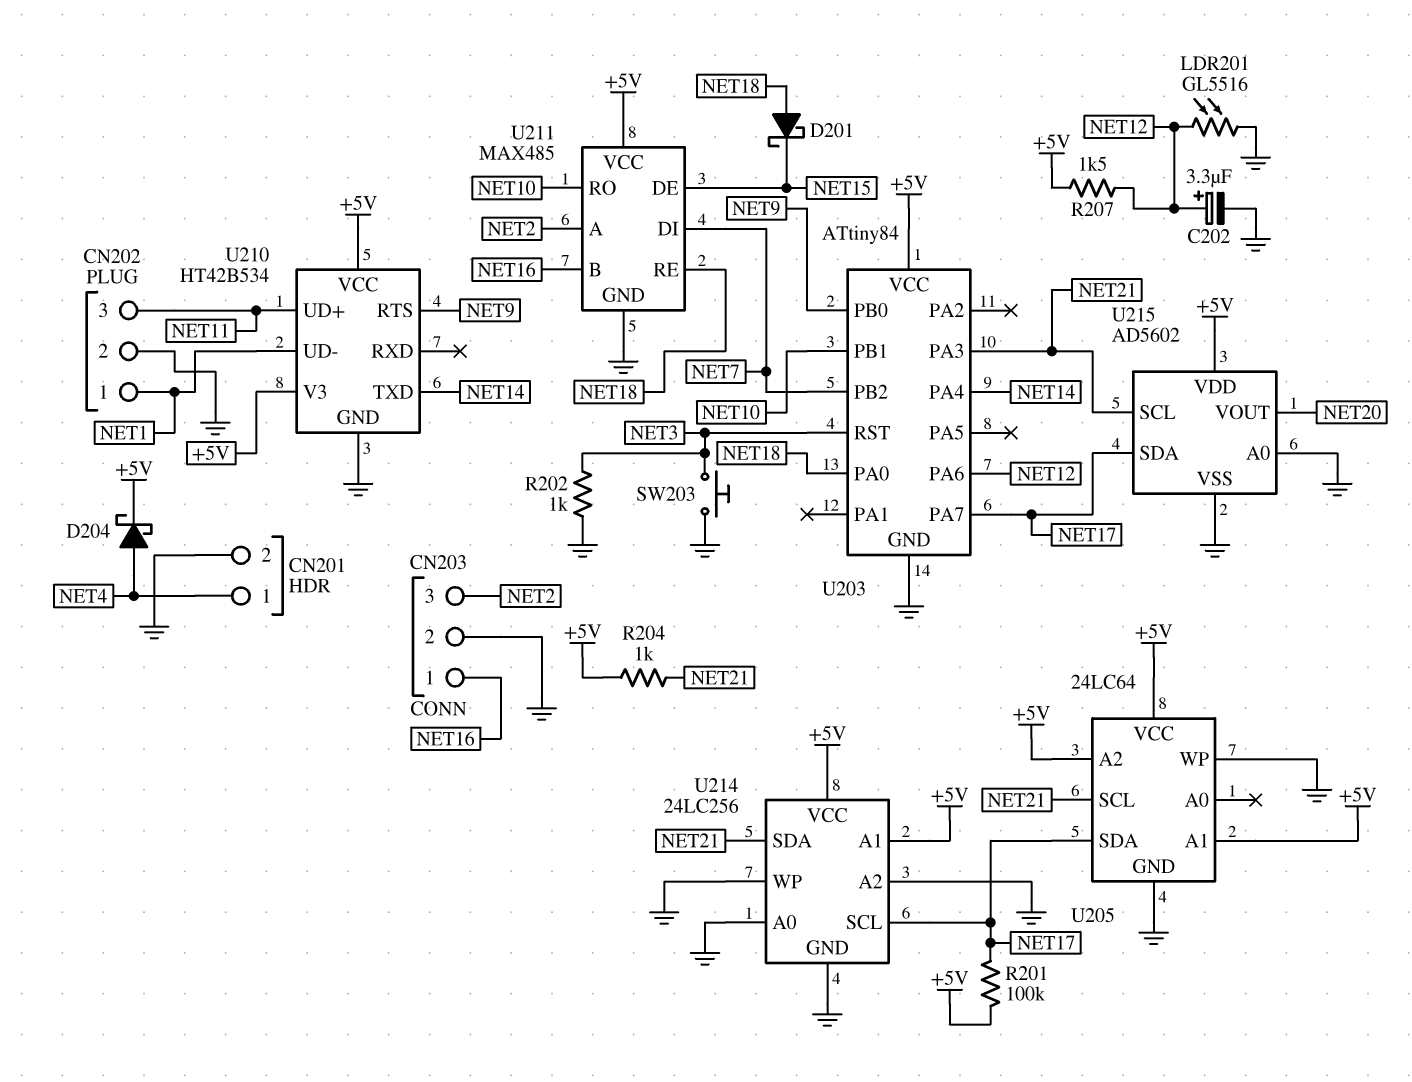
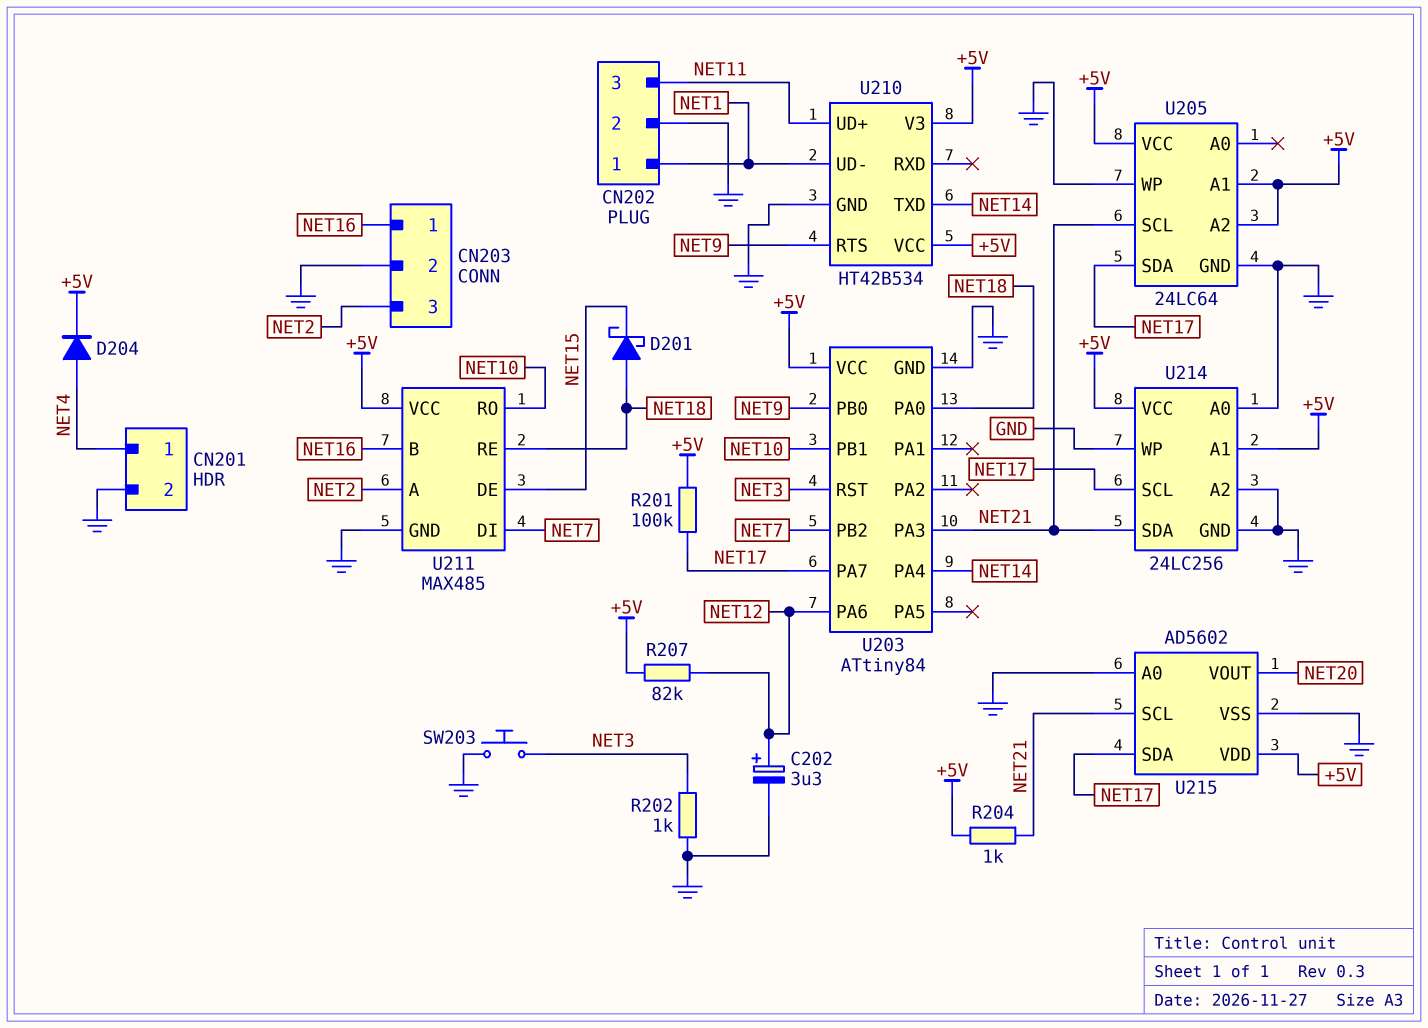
D204: schottky (A NET4, K +5V) -> diode (A NET4, K +5V)
LDR201: GL5516 (GND, NET12) -> none
R207: 1.5k (+5V, NET12) -> 82k (+5V, NET12)

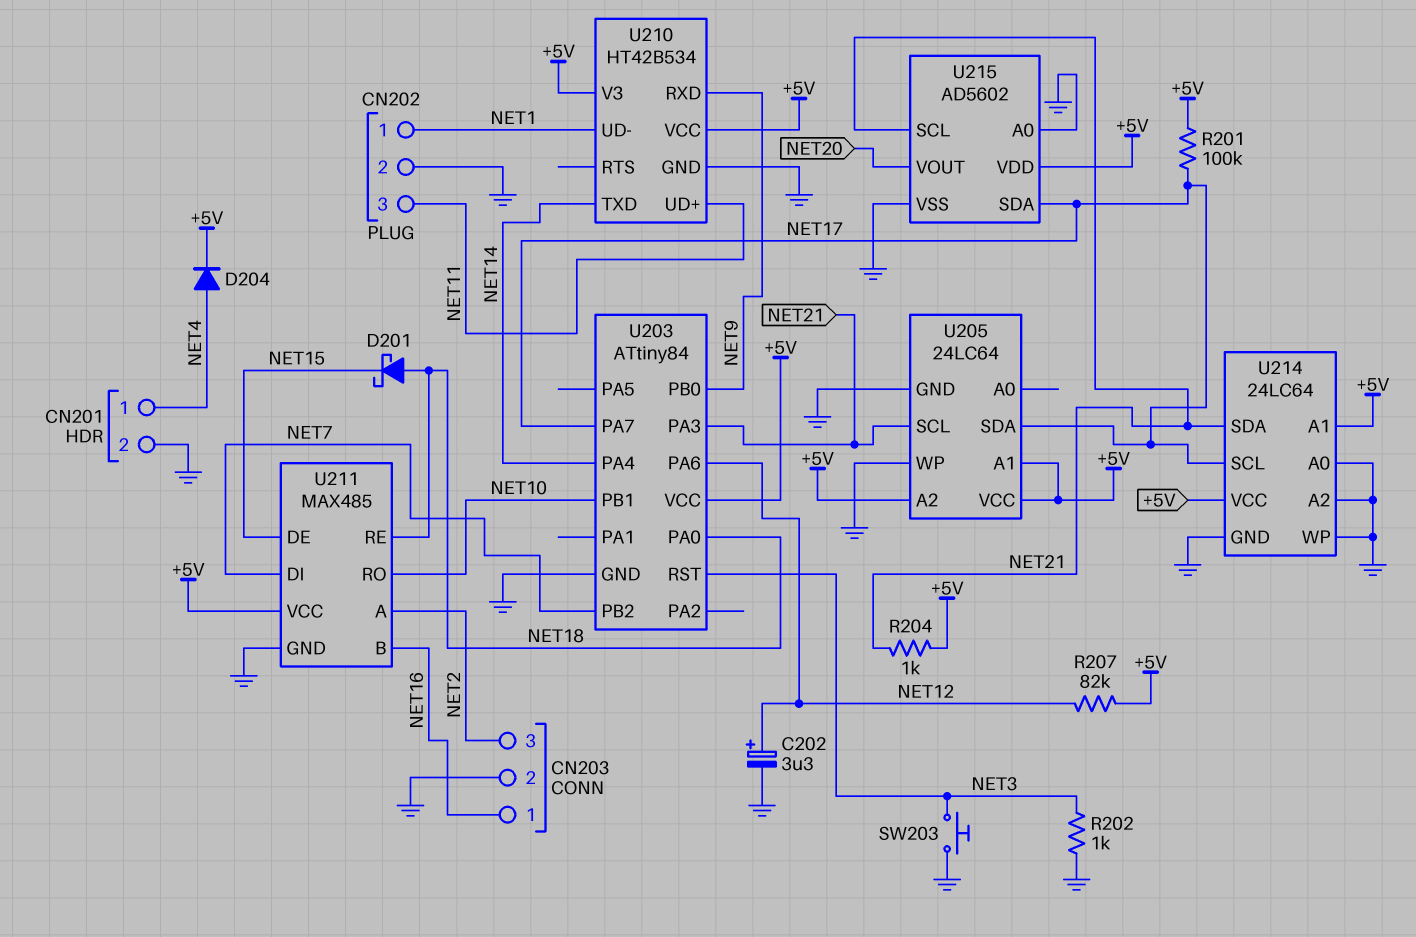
U210 pin RTS: NET9 -> none
U210 pin RXD: none -> NET9
U214: 24LC256 -> 24LC64

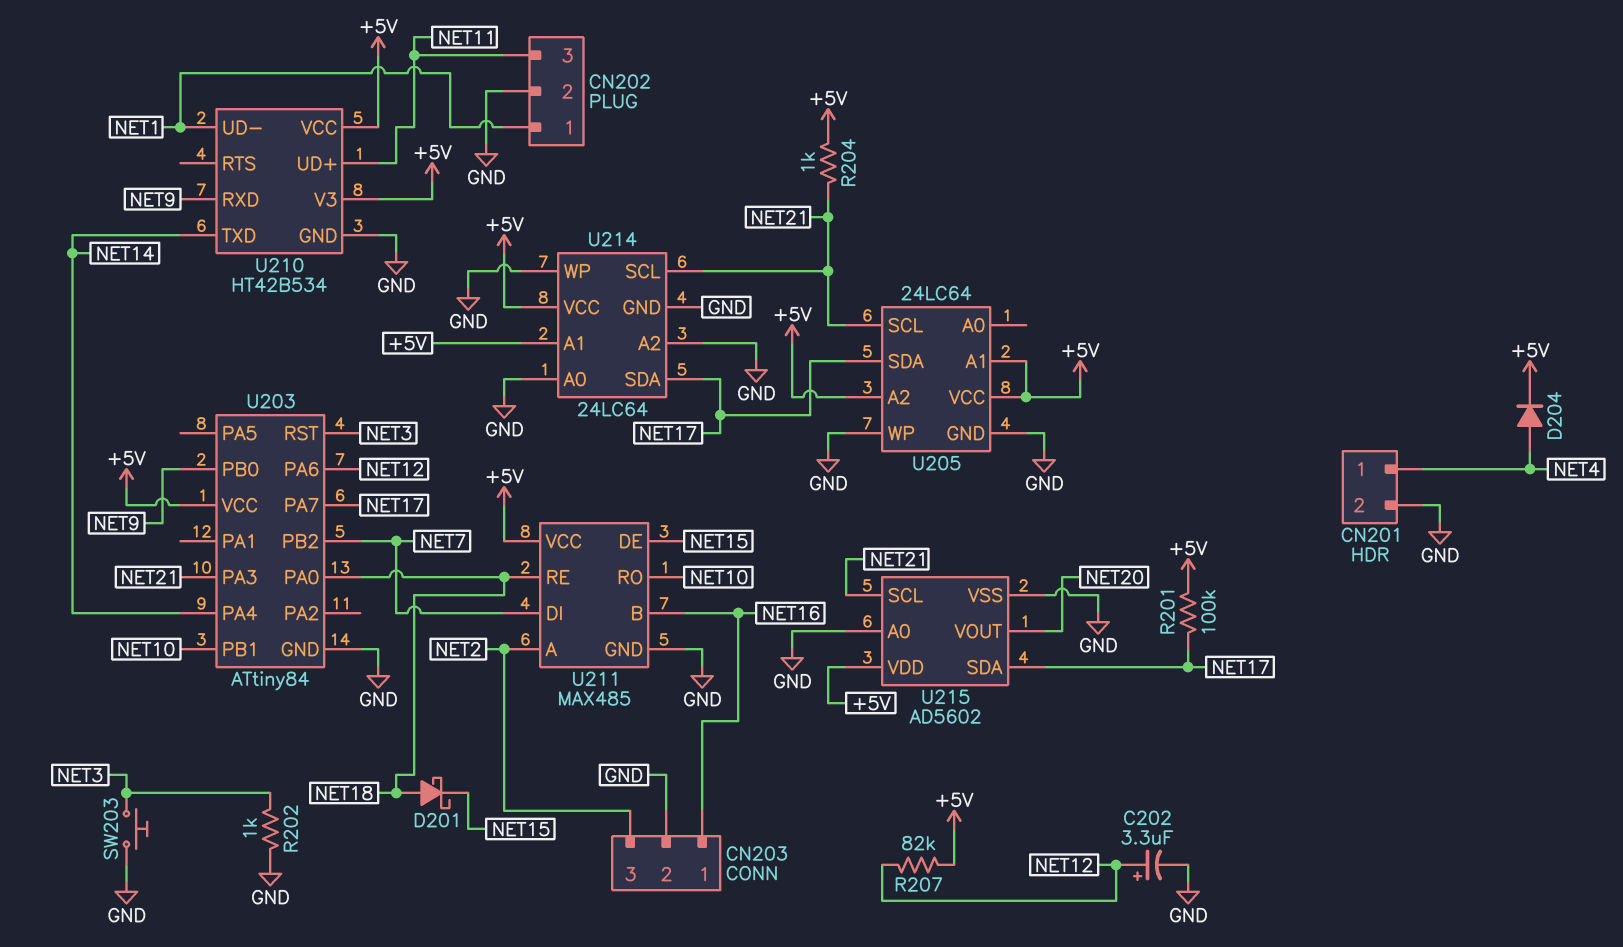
U214 pin SCL: NET17 -> NET21
U214 pin SDA: NET21 -> NET17

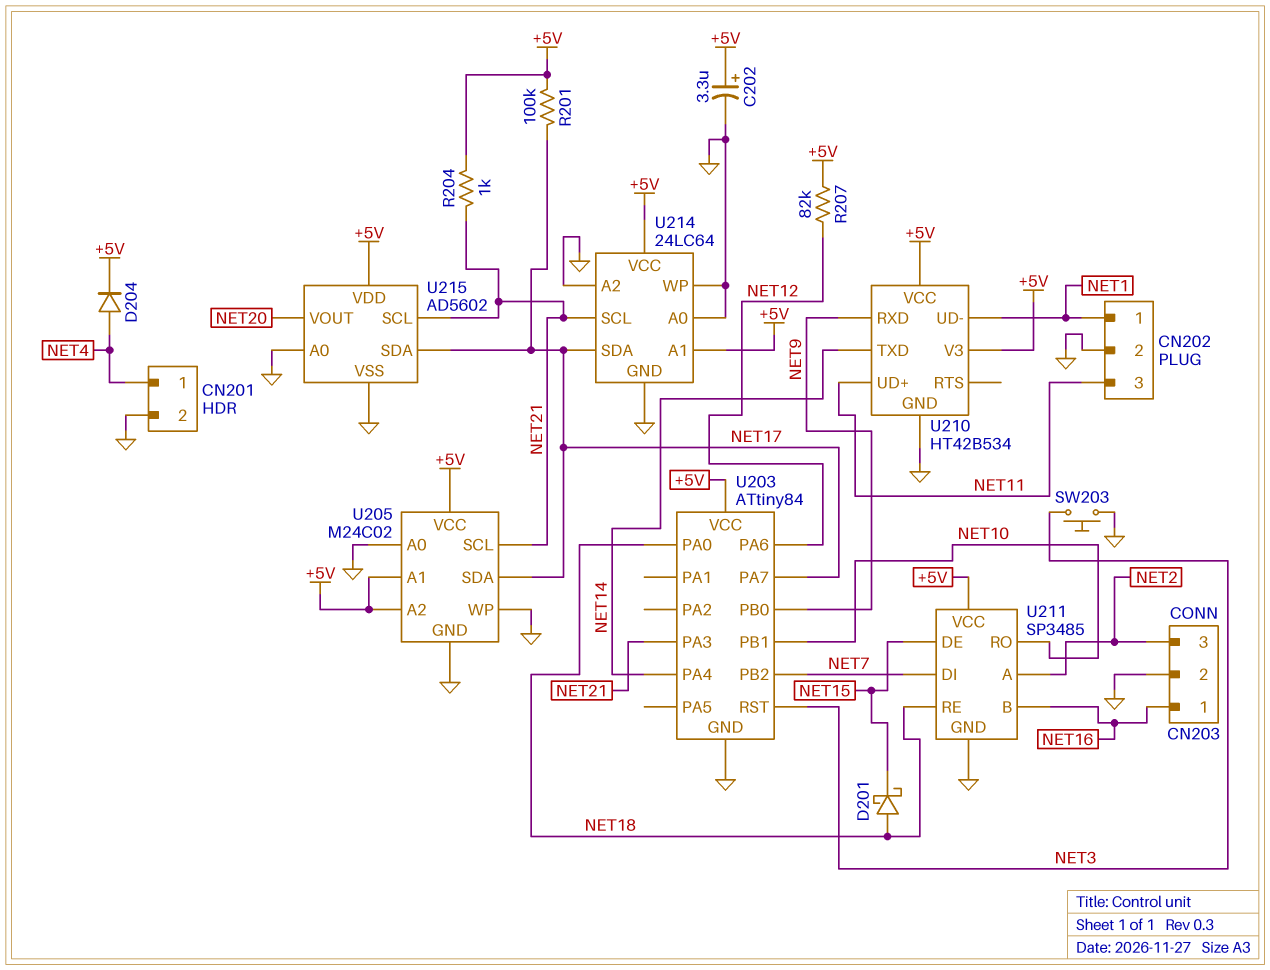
C202: 3.3uF (plus NET12, minus GND) -> 3.3uF (plus +5V, minus GND)
R202: 1k (GND, NET3) -> none
U205: 24LC64 -> M24C02
U205 pin A0: none -> GND
U211: MAX485 -> SP3485

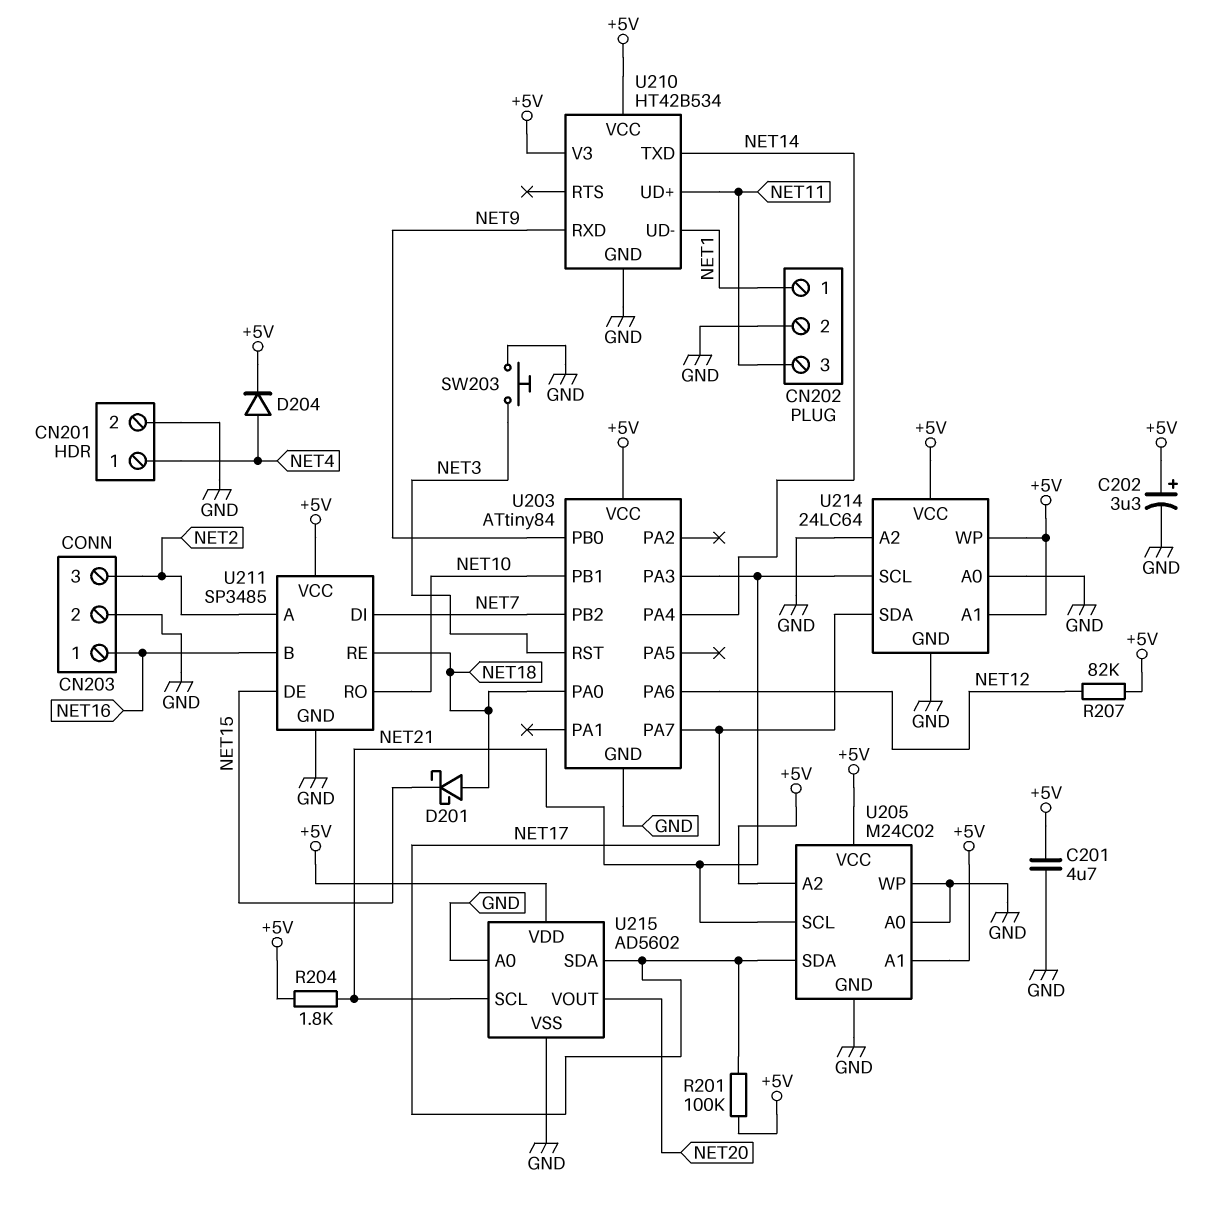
C201: none -> 4.7uF (+5V, GND)
R204: 1k (+5V, NET21) -> 1.8k (+5V, NET21)
U214 pin WP: GND -> +5V

